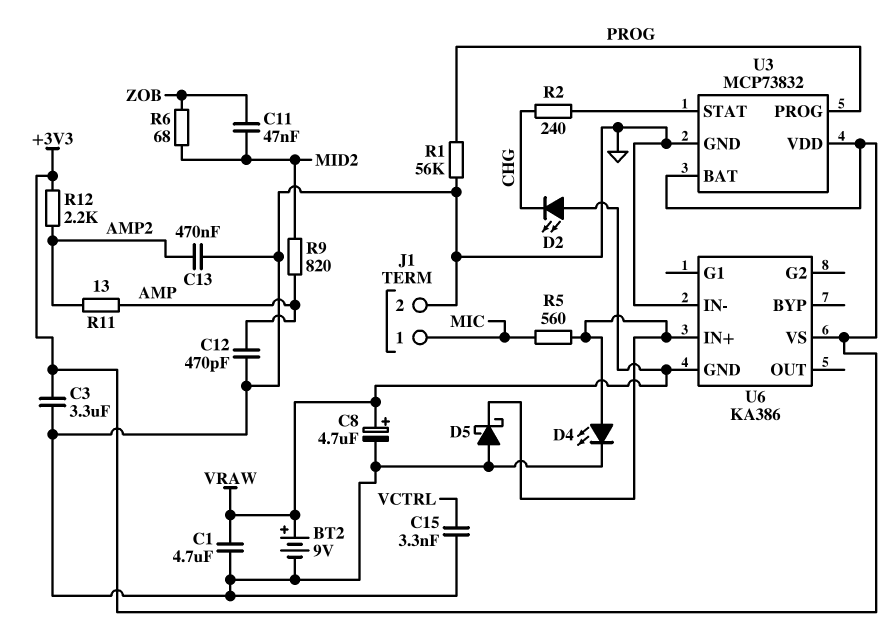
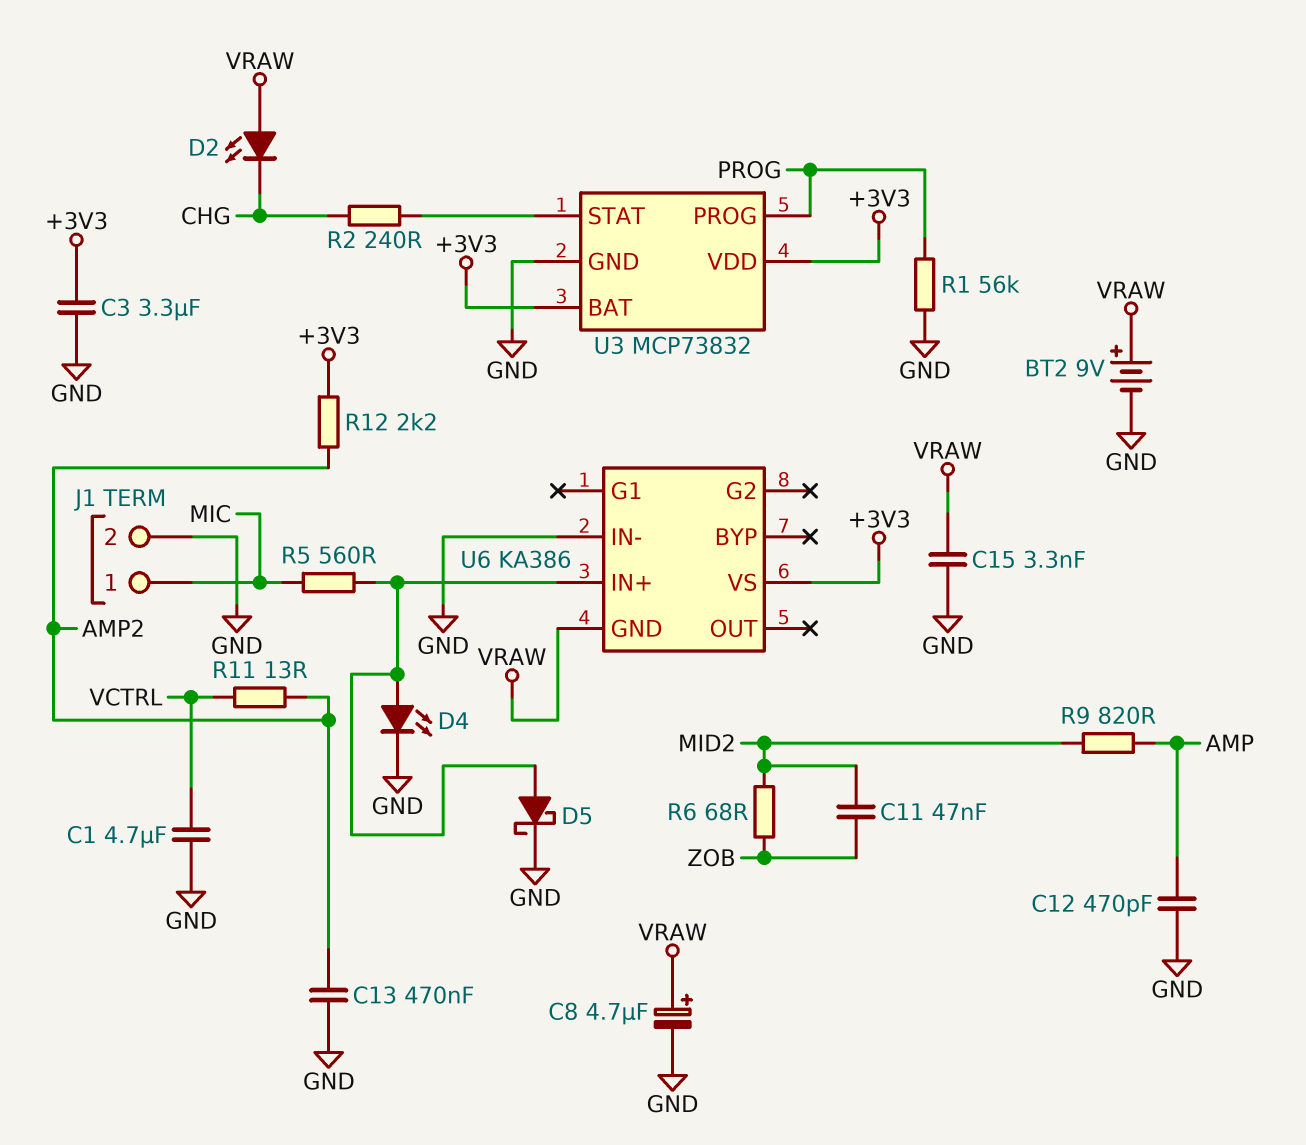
C1: 4.7uF (GND, VRAW) -> 4.7uF (GND, VCTRL)
C15: 3.3nF (GND, VCTRL) -> 3.3nF (GND, VRAW)
D5: schottky (A GND, K U6/IN+) -> schottky (A U6/IN+, K GND)
R11: 13 (AMP, AMP2) -> 13 (AMP2, VCTRL)

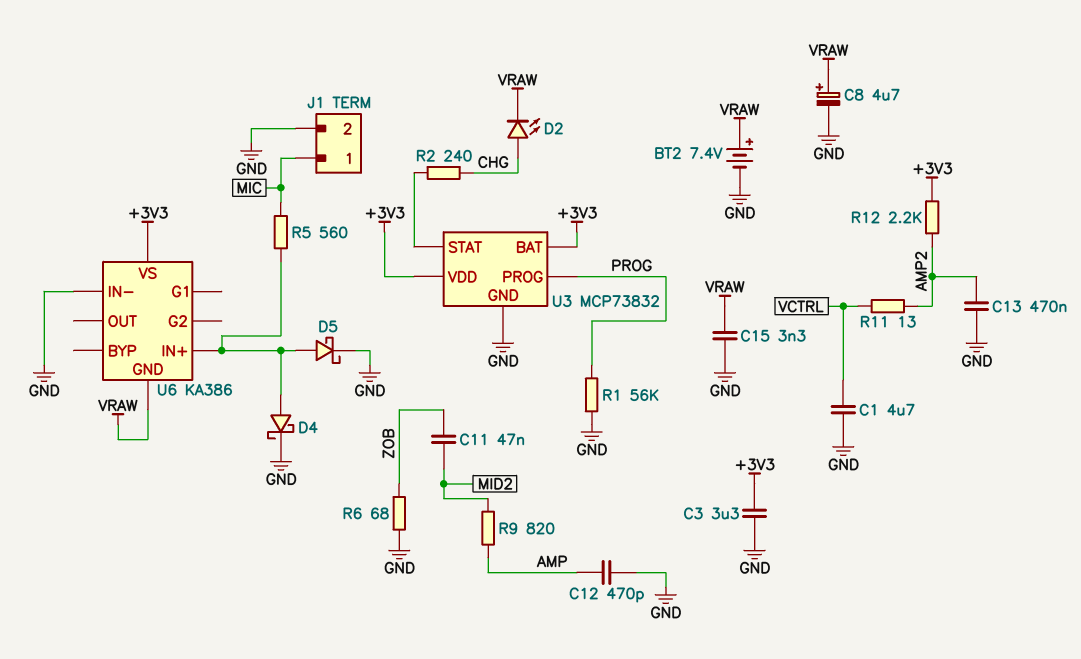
BT2: 9V (plus VRAW, minus GND) -> 7.4V (plus VRAW, minus GND)
D2: LED (A VRAW, K CHG) -> LED (A CHG, K VRAW)
D4: LED (A U6/IN+, K GND) -> schottky (A U6/IN+, K GND)
R6: 68 (MID2, ZOB) -> 68 (GND, ZOB)

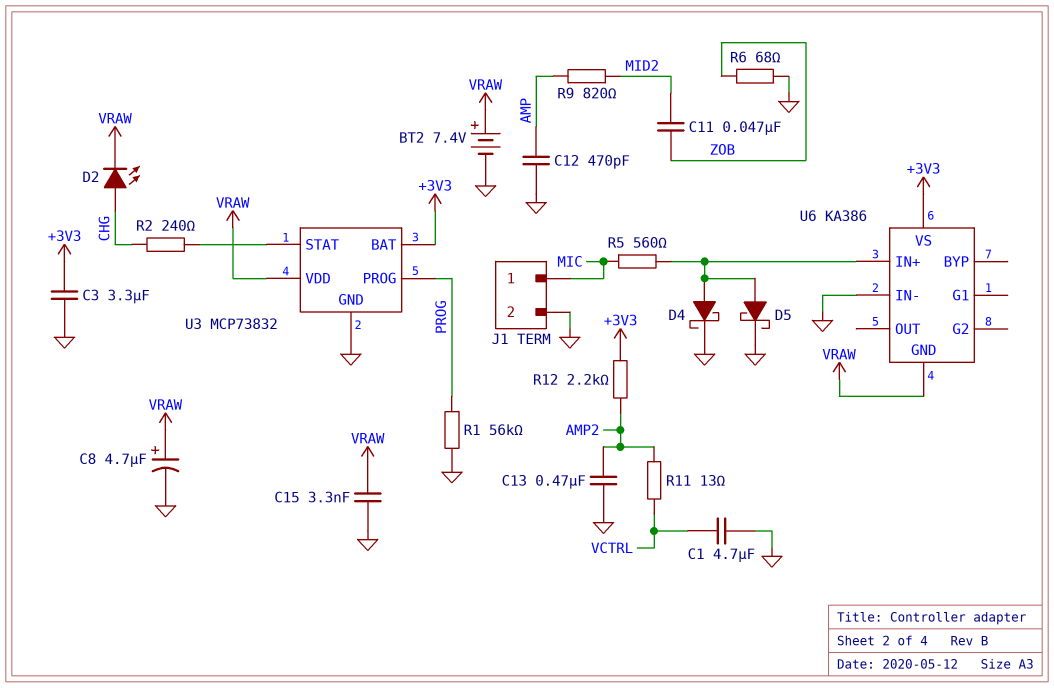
U3 pin VDD: +3V3 -> VRAW

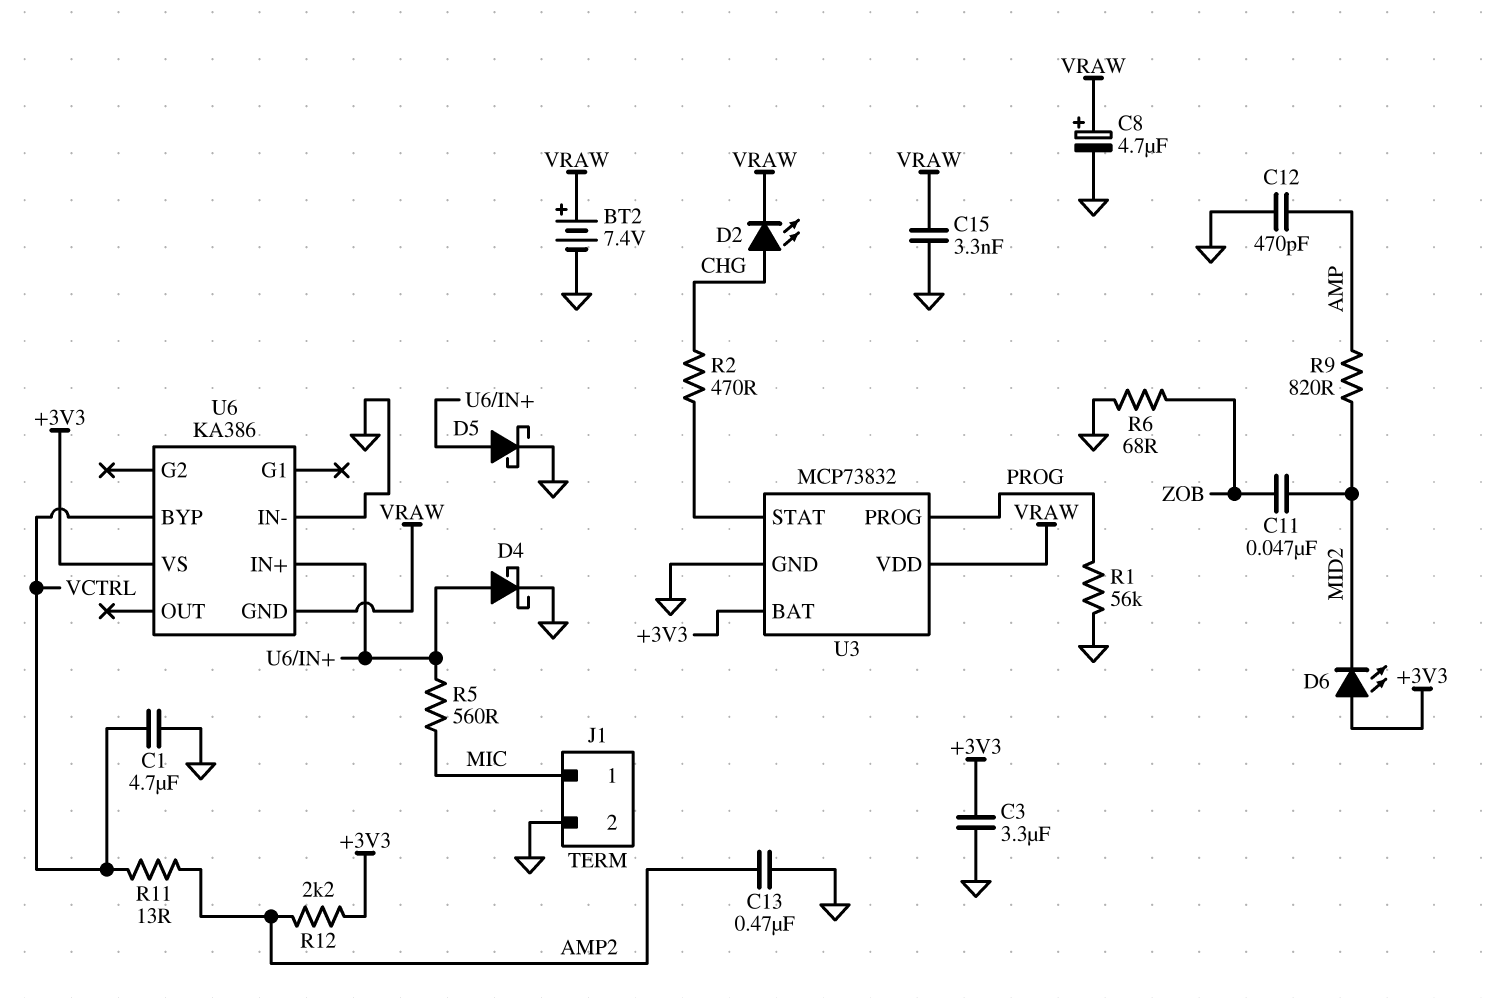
D6: none -> LED (A +3V3, K MID2)
R2: 240 (CHG, U3/STAT) -> 470 (CHG, U3/STAT)
U6 pin BYP: none -> VCTRL

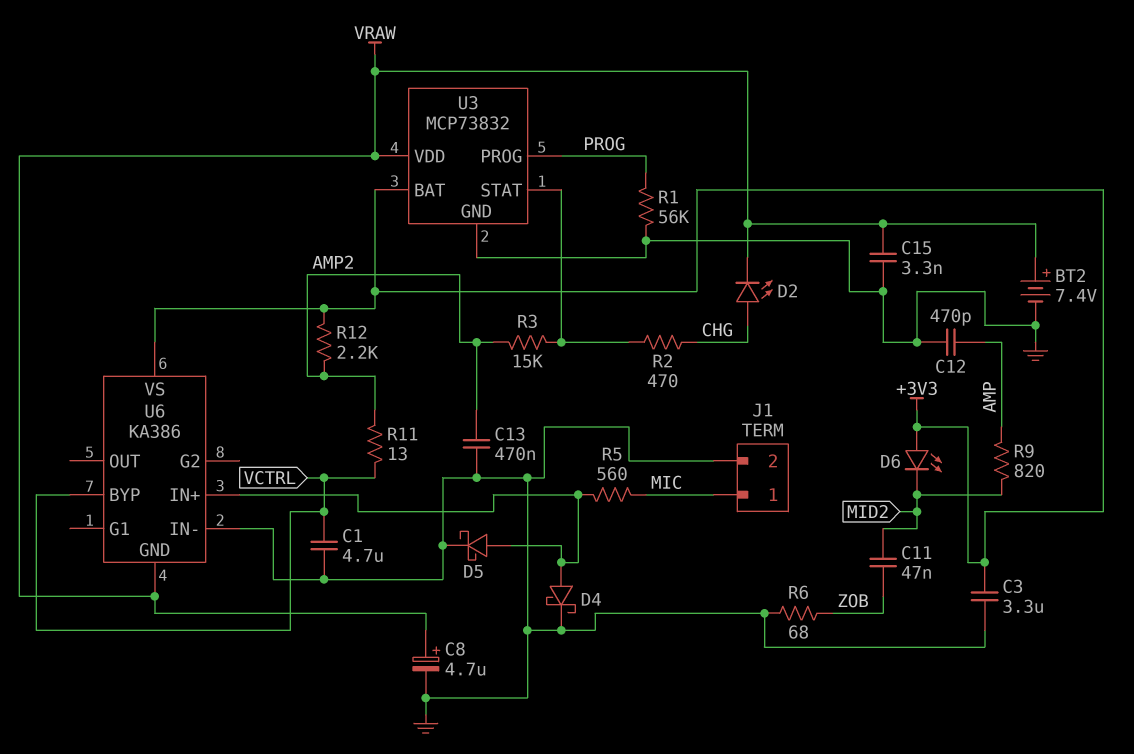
R3: none -> 15k (AMP2, U3/STAT)

